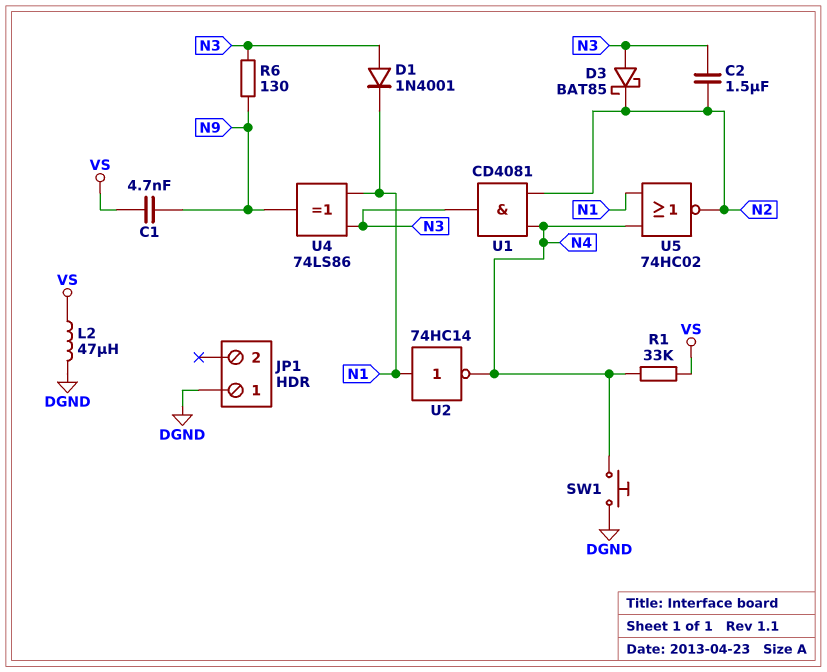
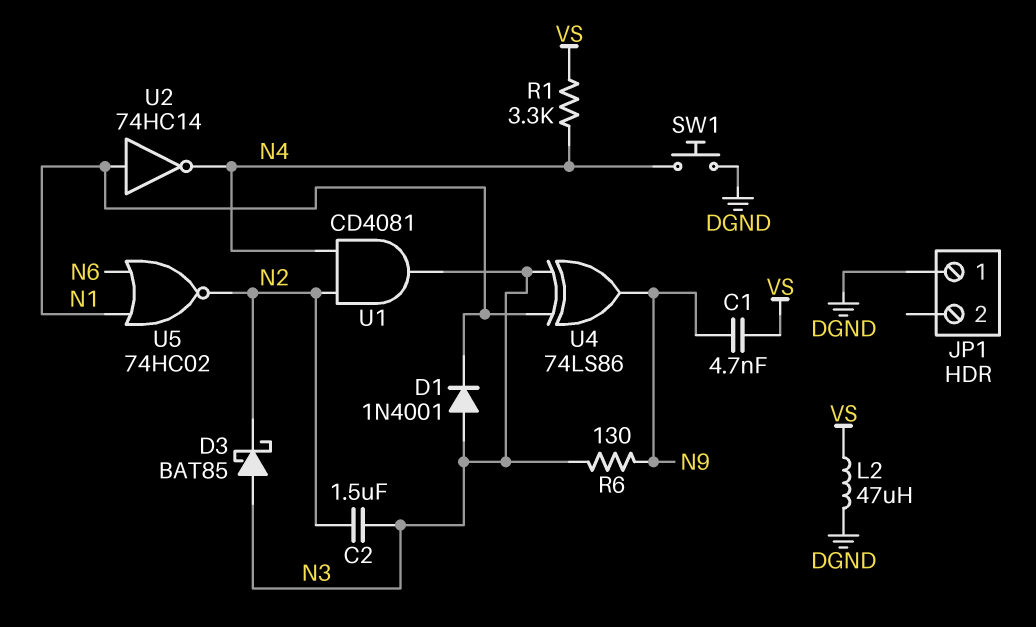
R1: 33k (N4, VS) -> 3.3k (N4, VS)
U5: NOR 74HC02 (in N1, in N4, out N2) -> NOR 74HC02 (in N1, in N6, out N2)

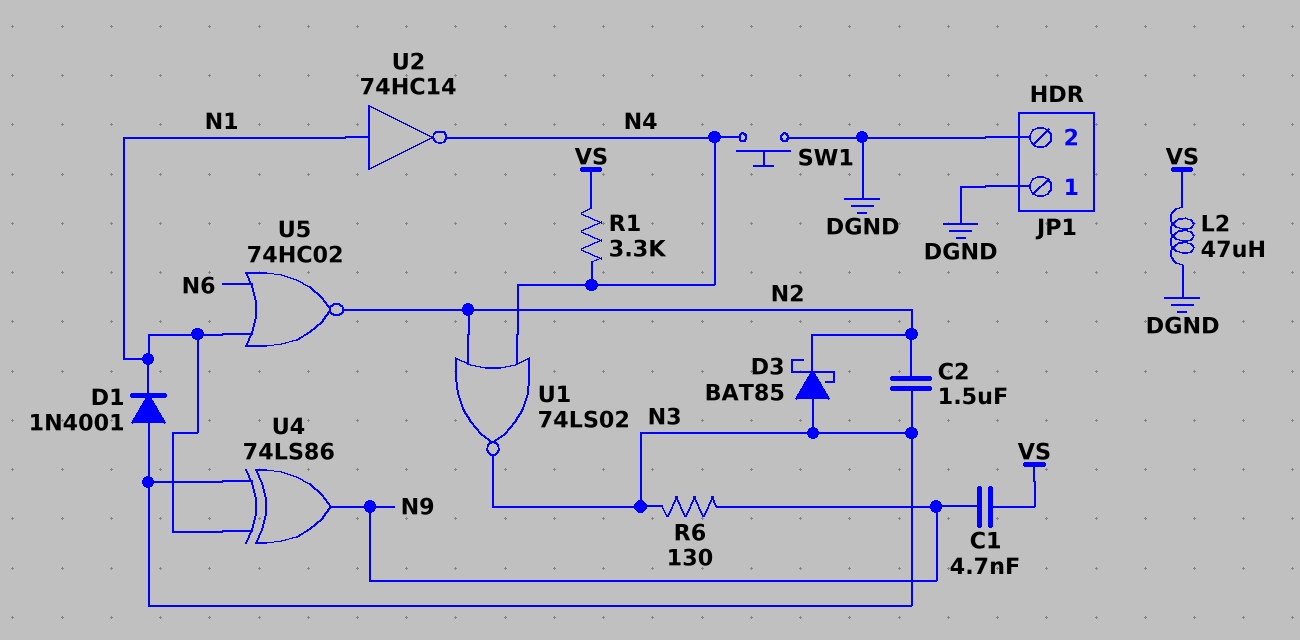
JP1 pin 2: none -> DGND
U1: AND CD4081 (in N2, in N4, out N3) -> NOR 74LS02 (in N2, in N4, out N3)

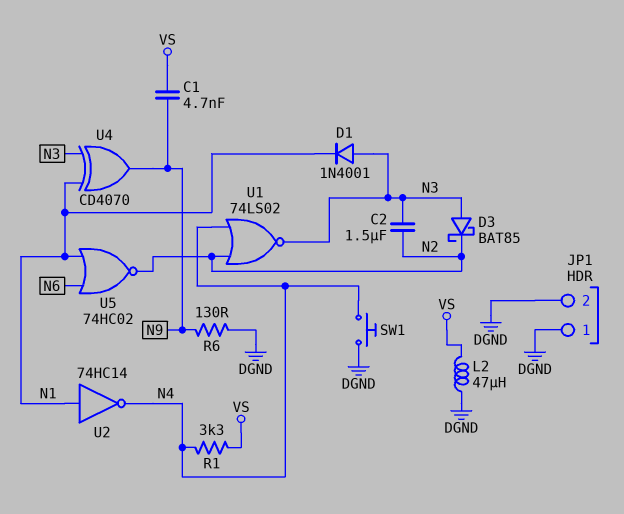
R6: 130 (N3, N9) -> 130 (DGND, N9)
U4: XOR 74LS86 (in N1, in N3, out N9) -> XOR CD4070 (in N1, in N3, out N9)

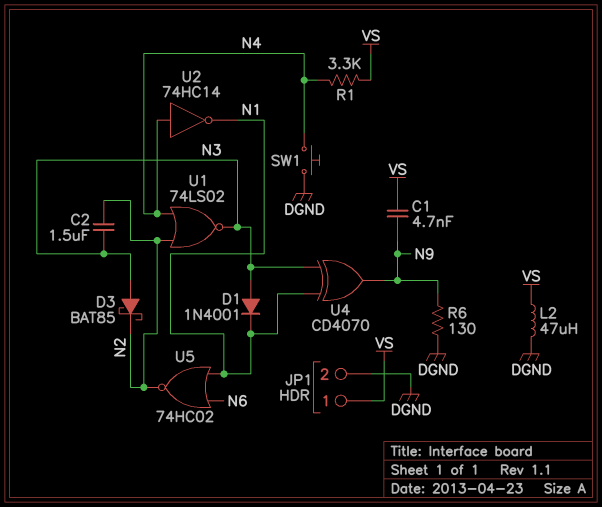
JP1 pin 1: DGND -> VS
U2: NOT 74HC14 (in N1, out N4) -> NOT 74HC14 (in N4, out N1)

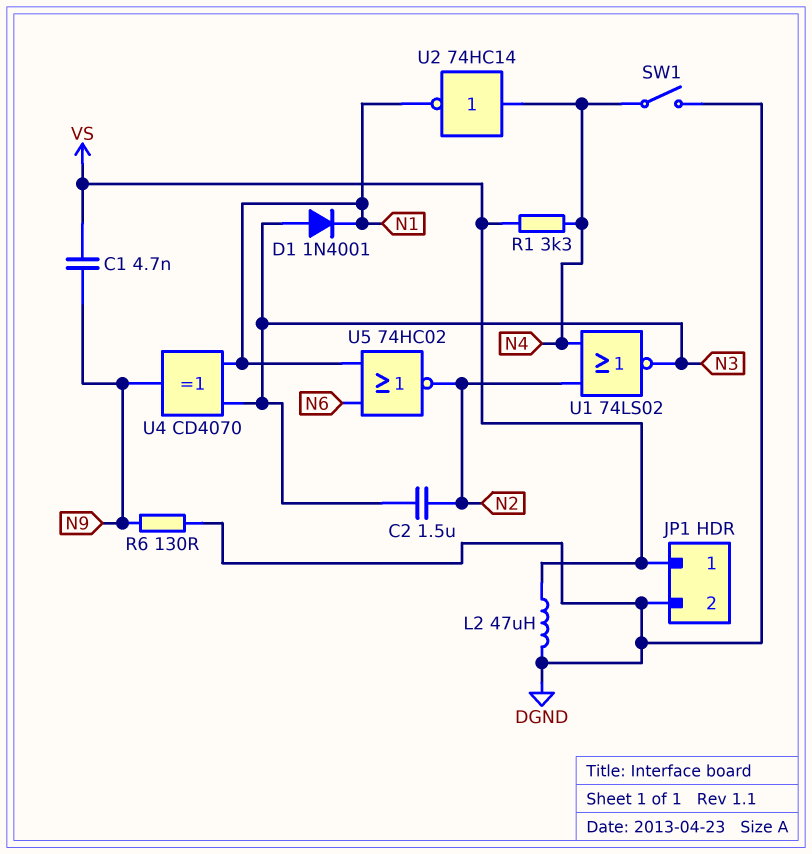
D3: schottky BAT85 (A N3, K N2) -> none
SW1: button (DGND, N4) -> switch (DGND, N4)

